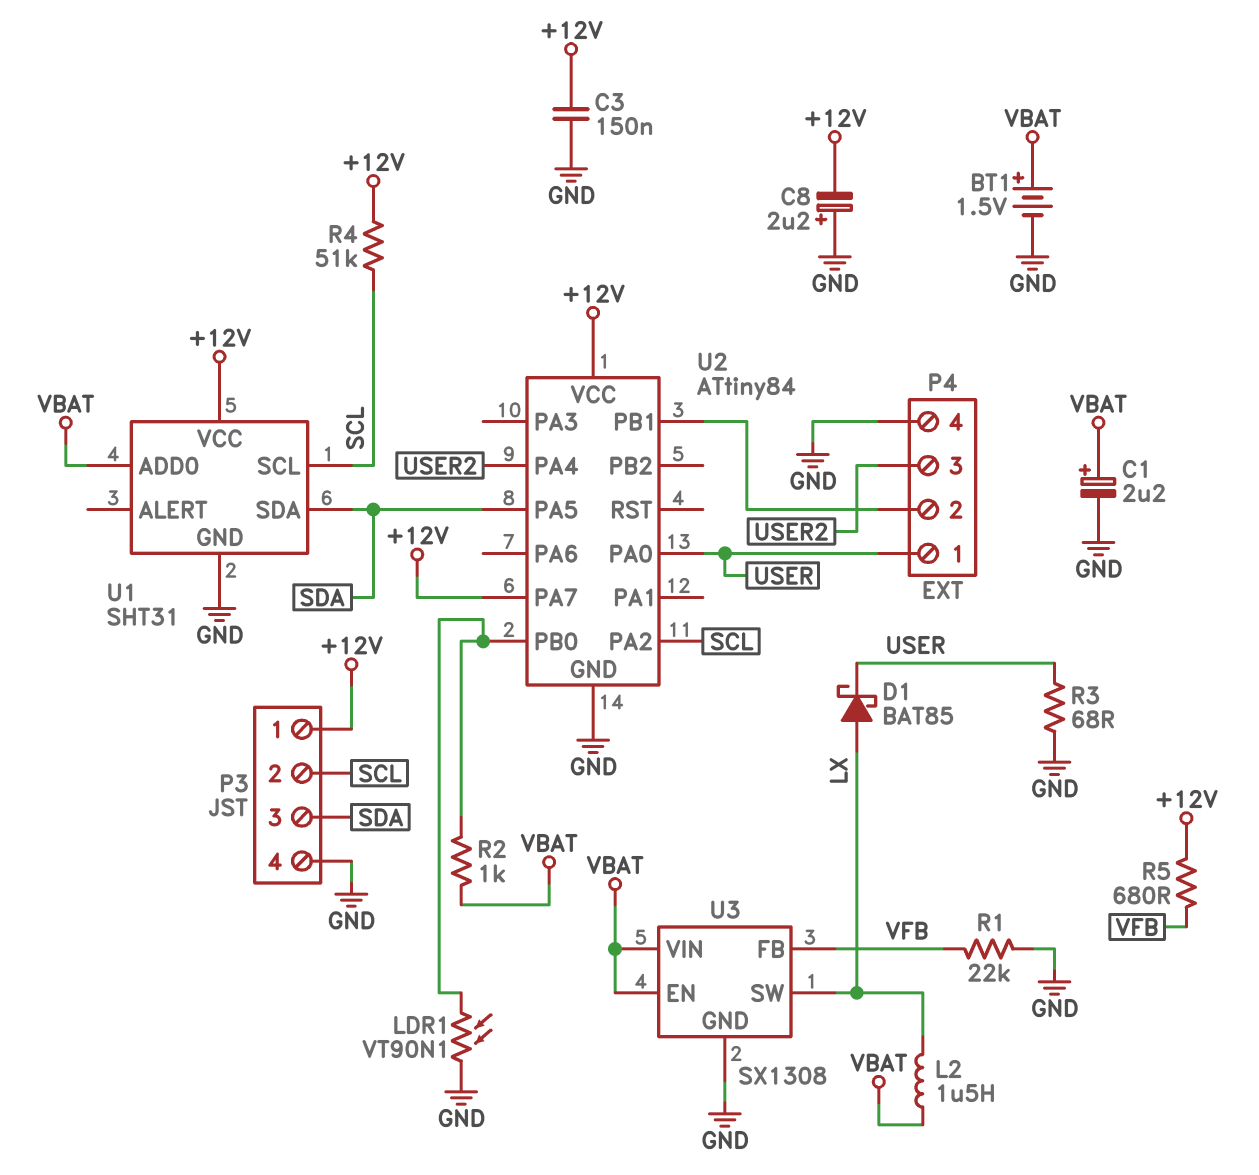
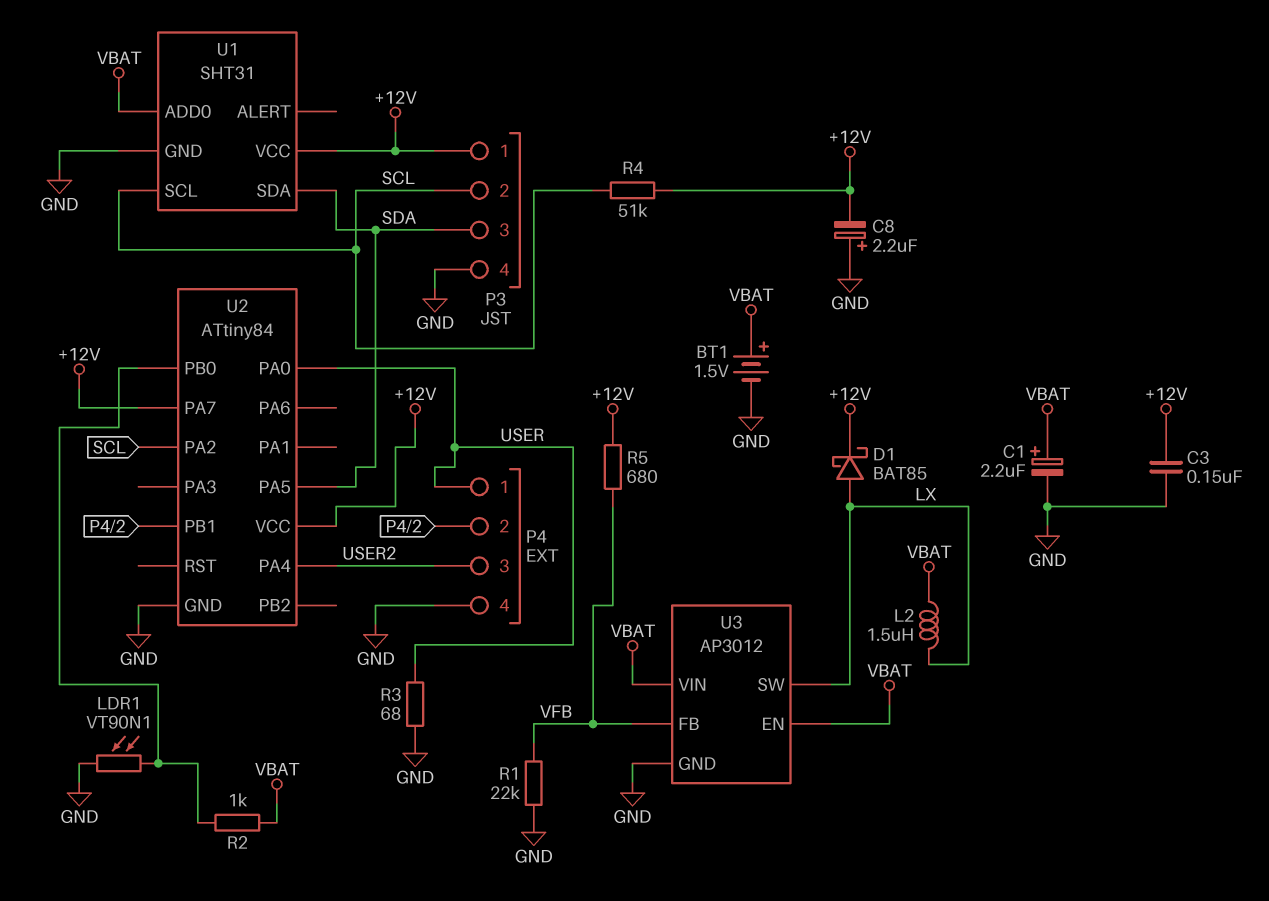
D1: schottky BAT85 (A LX, K USER) -> schottky BAT85 (A LX, K +12V)
U3: SX1308 -> AP3012

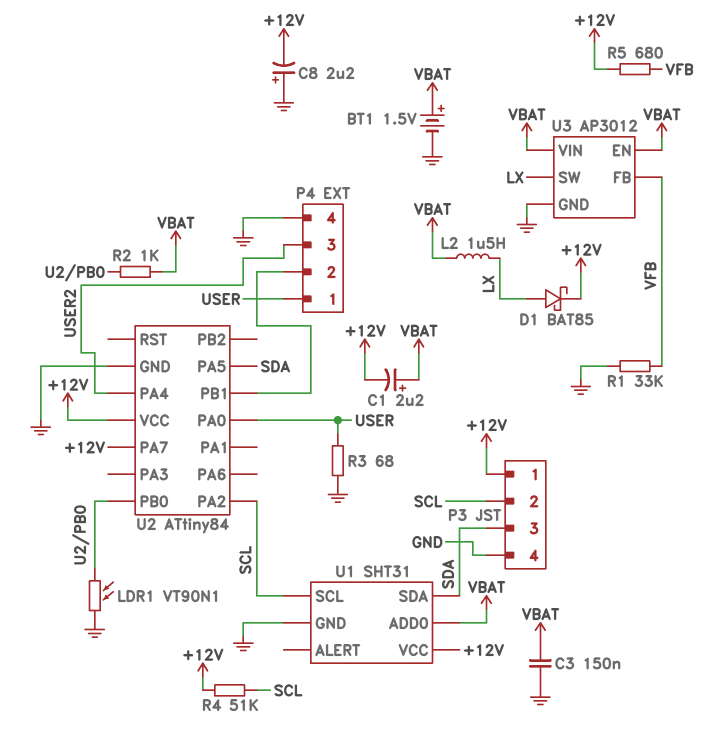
C1: 2.2uF (plus VBAT, minus GND) -> 2.2uF (plus VBAT, minus +12V)
C3: 150nF (+12V, GND) -> 150nF (GND, VBAT)
R1: 22k (GND, VFB) -> 33k (GND, VFB)

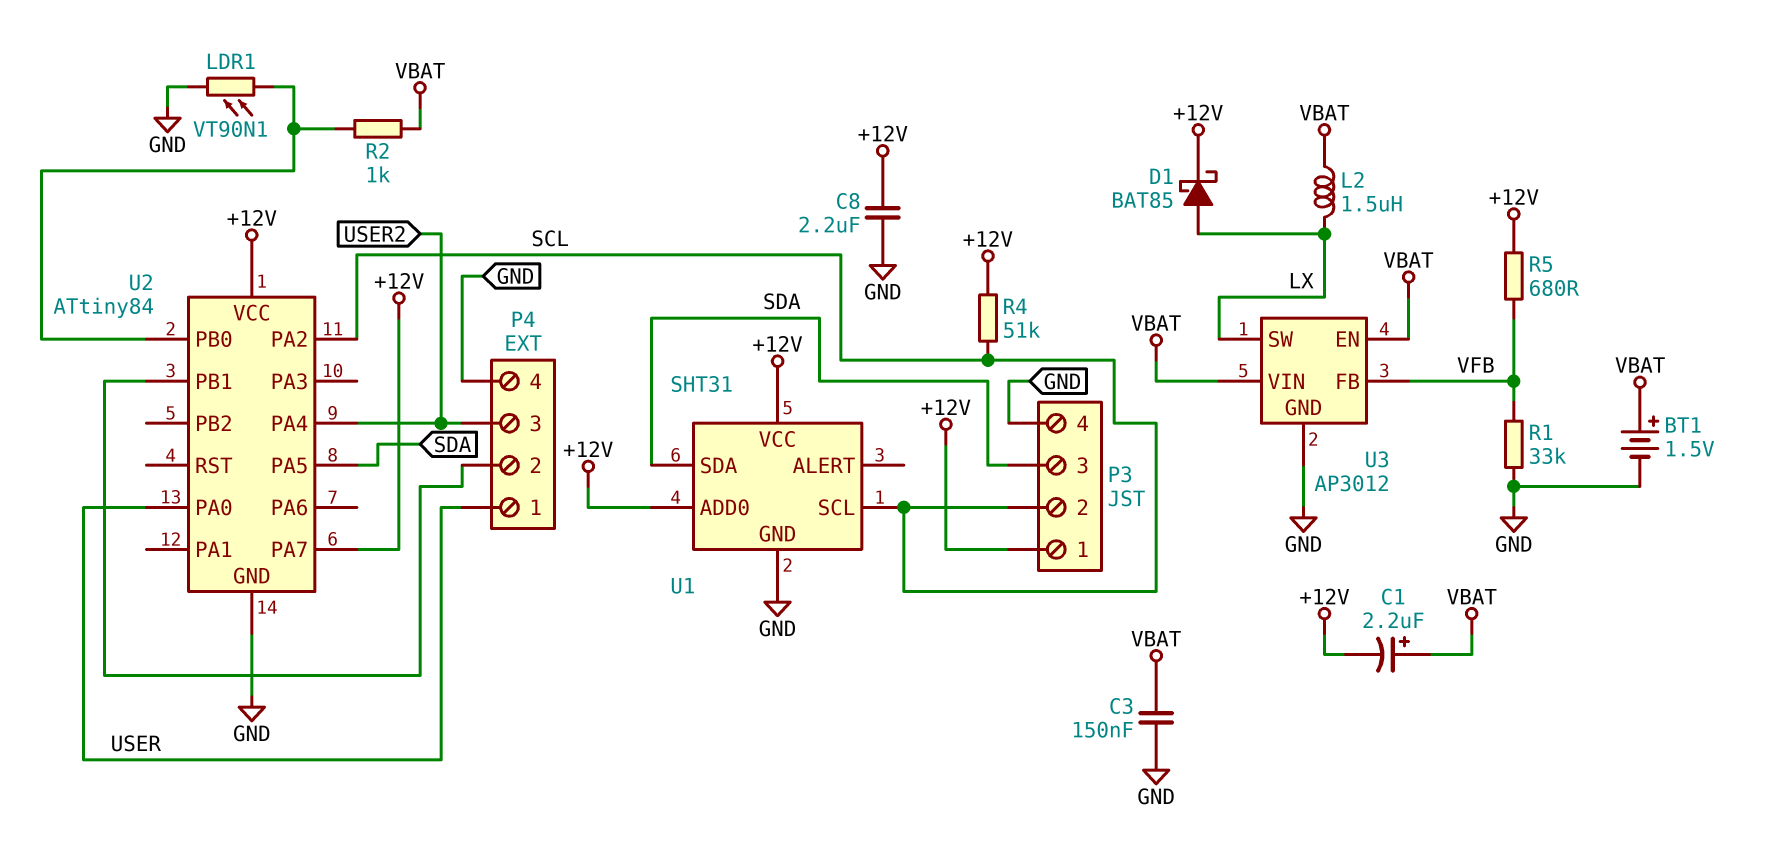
C8: 2.2uF (plus GND, minus +12V) -> 2.2uF (+12V, GND)
R3: 68 (GND, USER) -> none
U1 pin ADD0: VBAT -> +12V

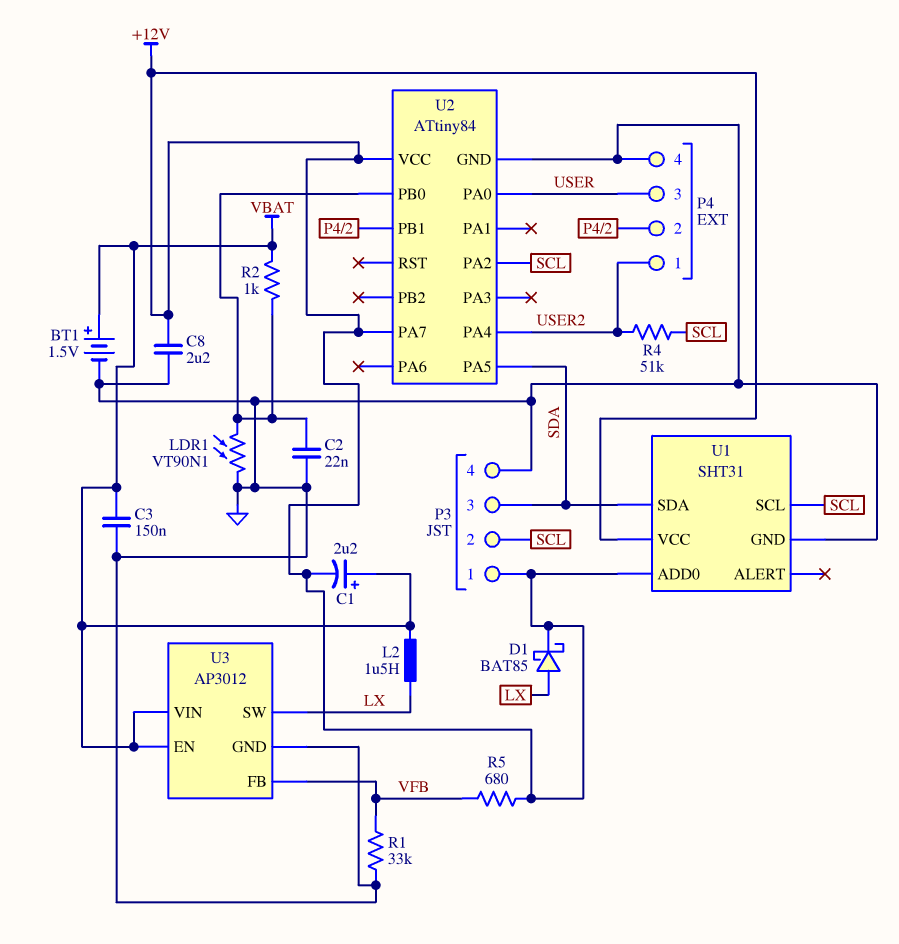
C2: none -> 22nF (GND, U2/PB0)
P4 pin 1: USER -> USER2
P4 pin 3: USER2 -> USER
R4: 51k (+12V, SCL) -> 51k (SCL, USER2)

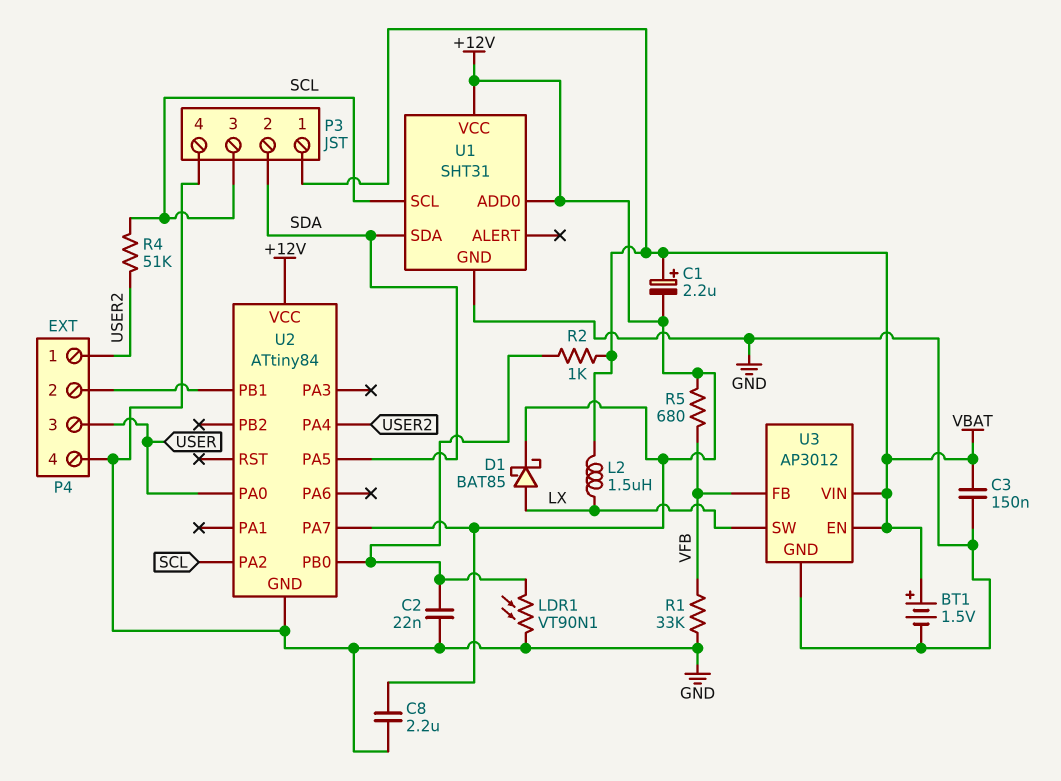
P3 pin 1: +12V -> VBAT
P3 pin 2: SCL -> SDA
P3 pin 3: SDA -> SCL

